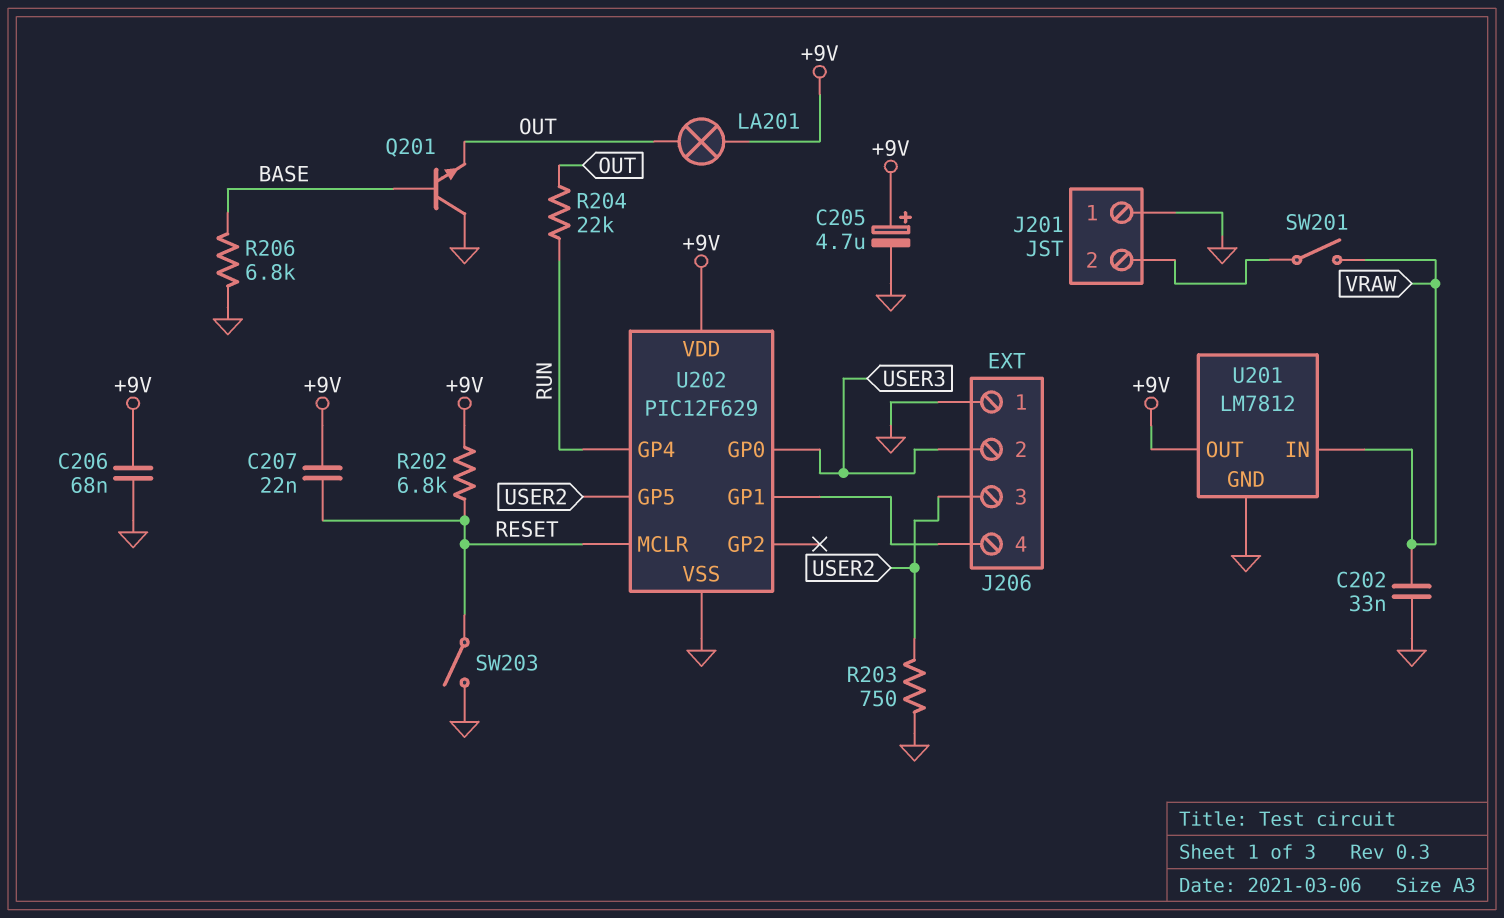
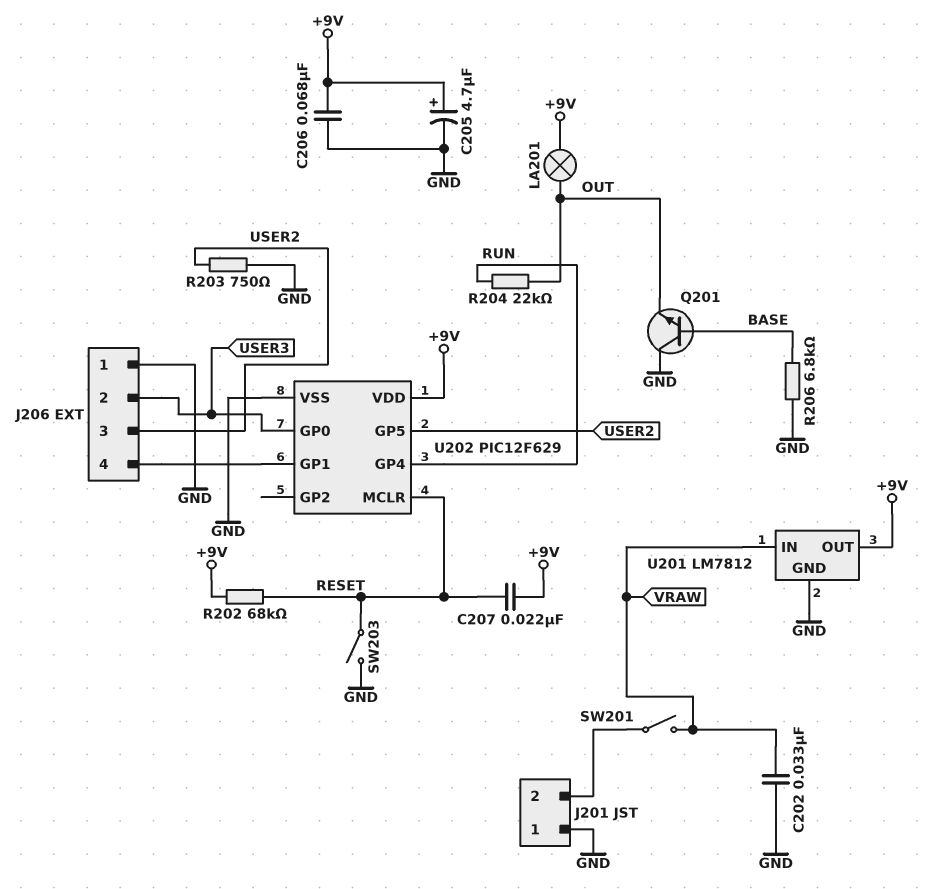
R202: 6.8k (+9V, RESET) -> 68k (+9V, RESET)

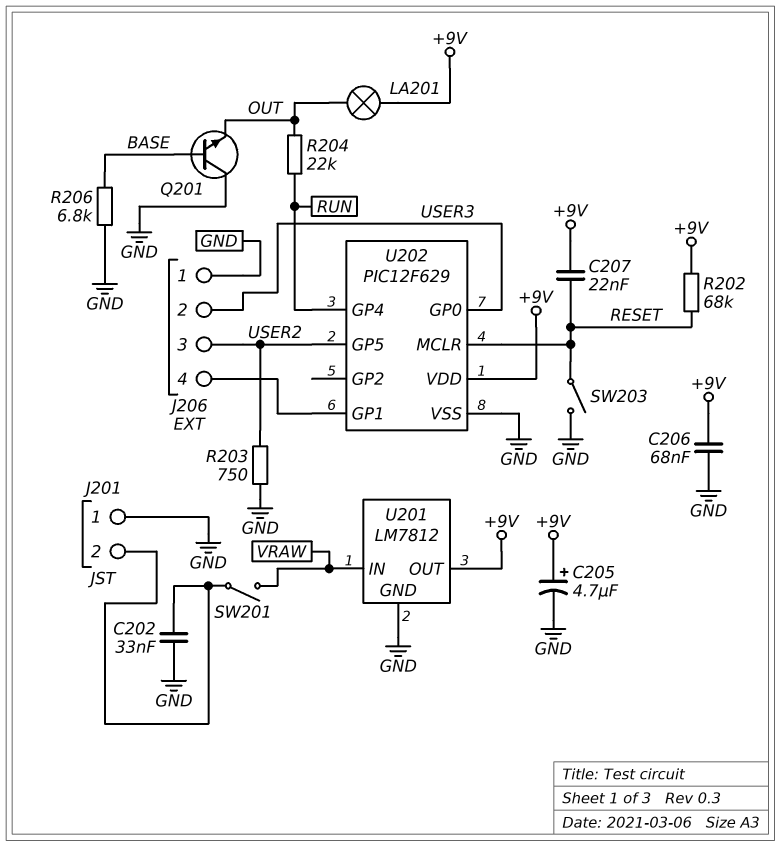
C202: 33nF (GND, VRAW) -> 33nF (GND, J201/2)

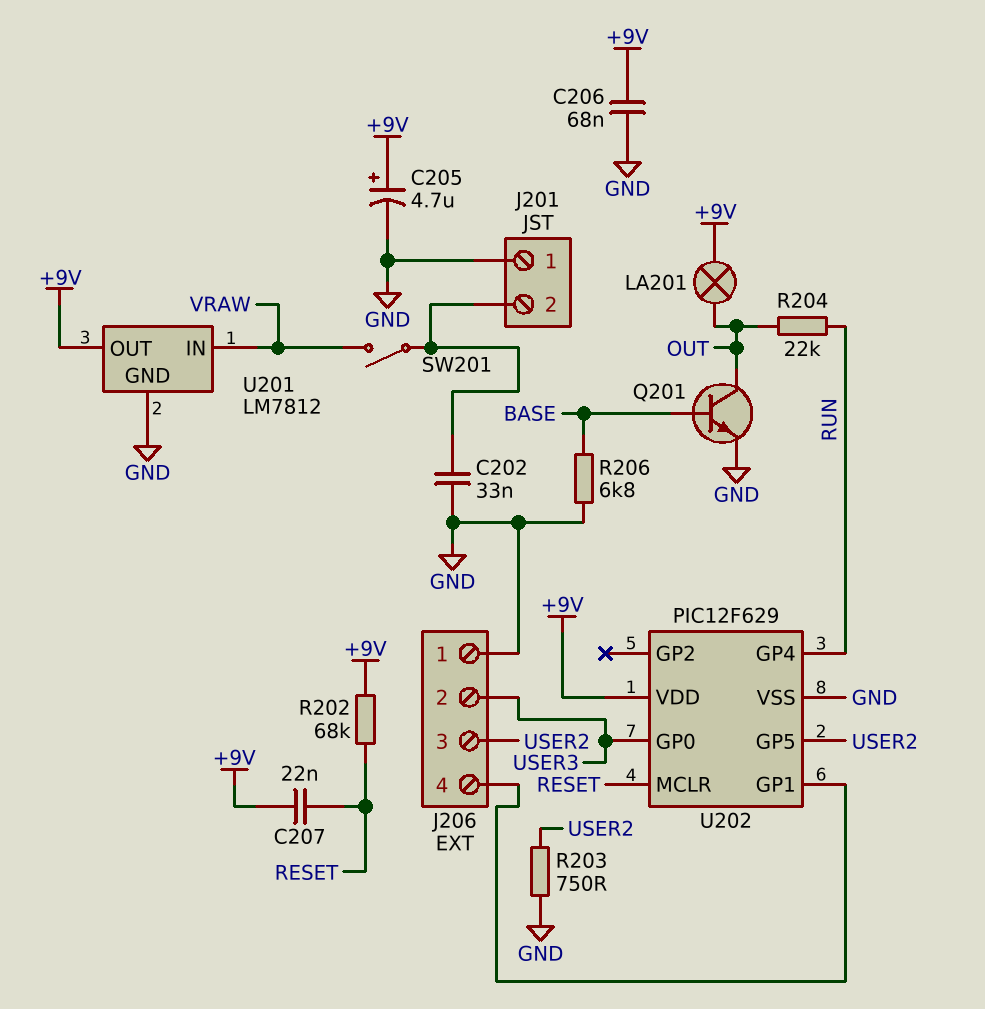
Q201: NPN (B BASE, C GND, E OUT) -> NPN (B BASE, C OUT, E GND)
SW203: switch (GND, RESET) -> none

